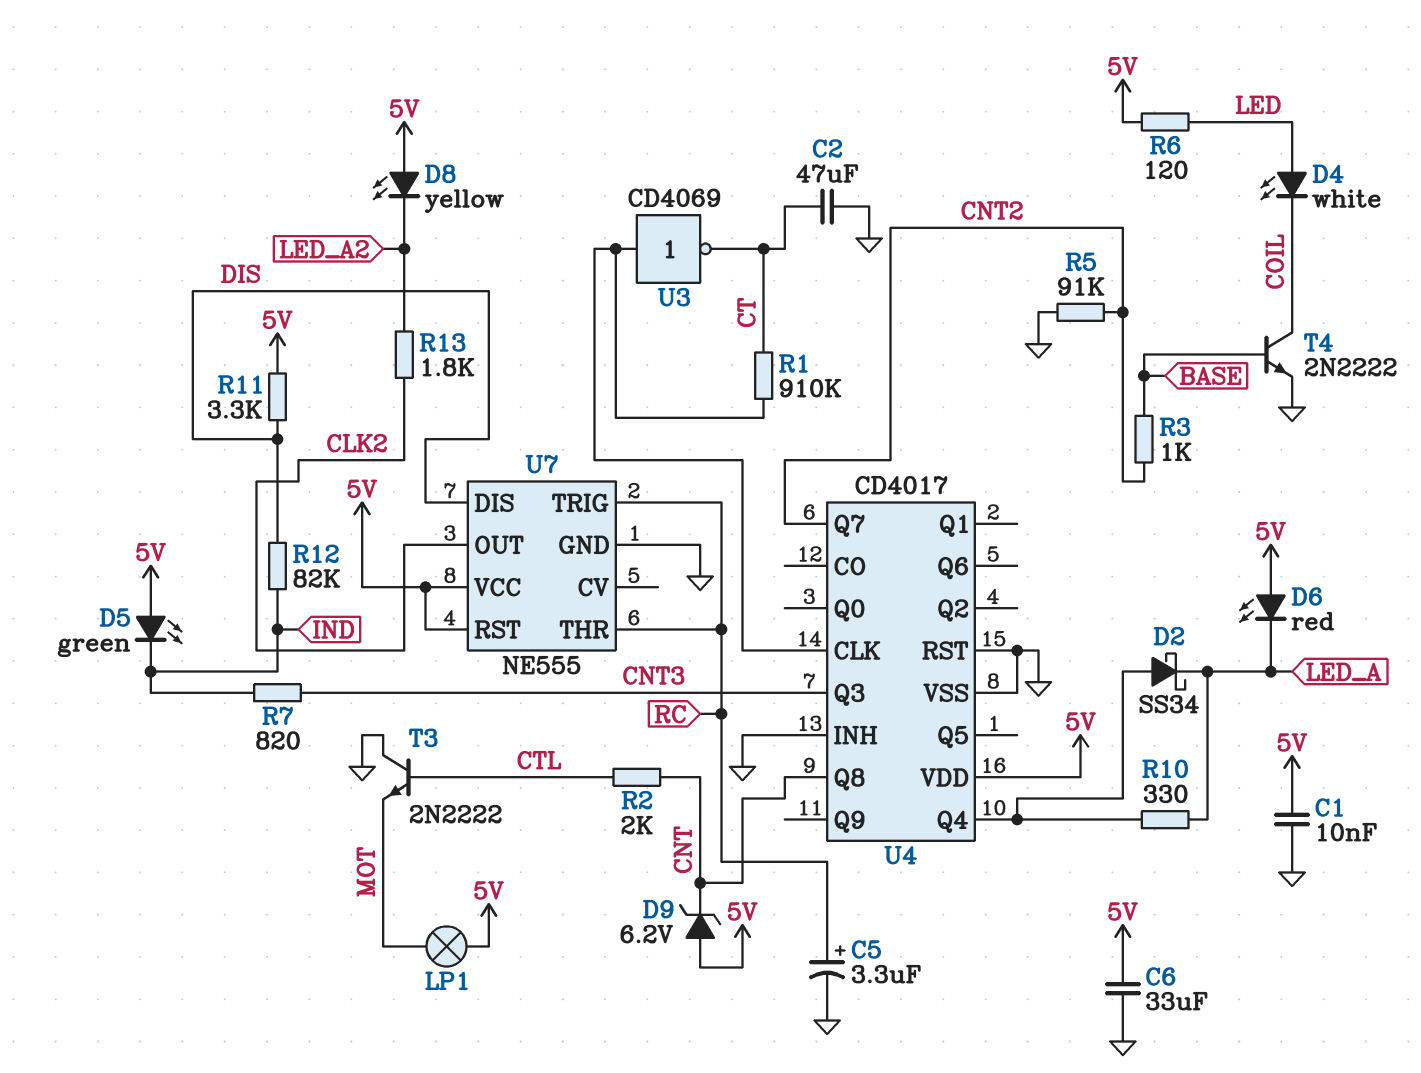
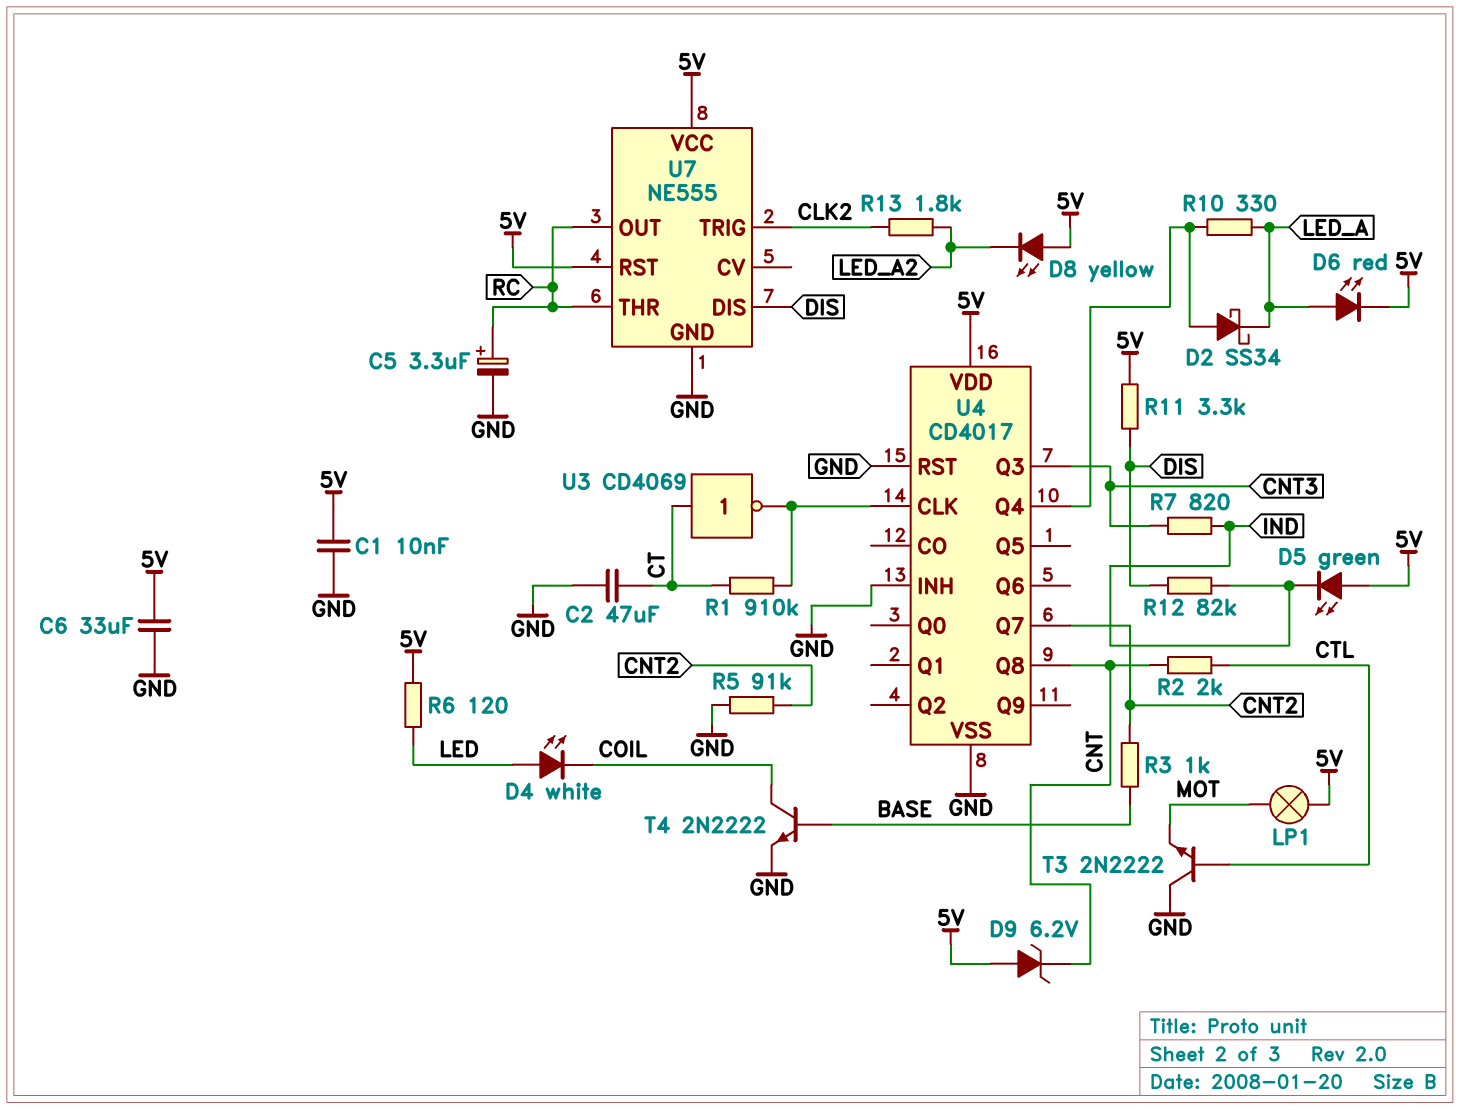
D6: LED red (A 5V, K LED_A) -> LED red (A LED_A, K 5V)
U3: NOT CD4069 (in U4/CLK, out CT) -> NOT CD4069 (in CT, out U4/CLK)
U7 pin OUT: CLK2 -> RC
U7 pin TRIG: RC -> CLK2

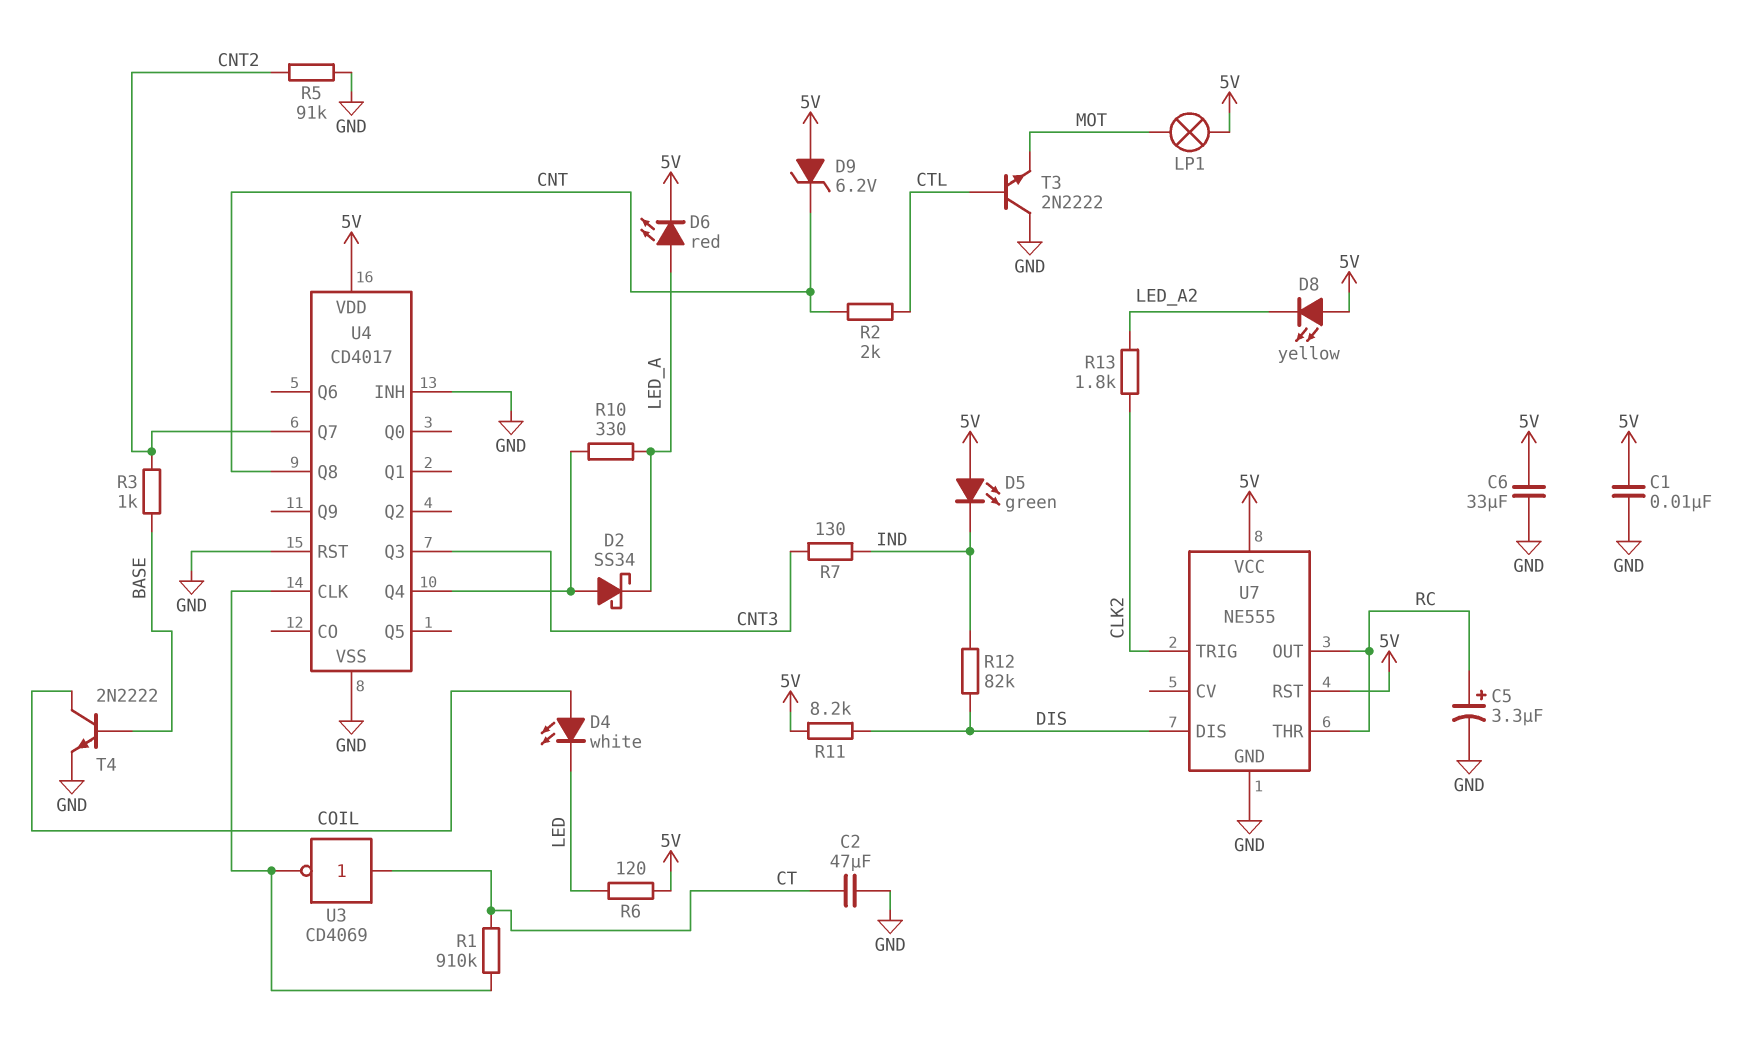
D4: LED white (A LED, K COIL) -> LED white (A COIL, K LED)
R7: 820 (CNT3, IND) -> 130 (CNT3, IND)
R11: 3.3k (5V, DIS) -> 8.2k (5V, DIS)

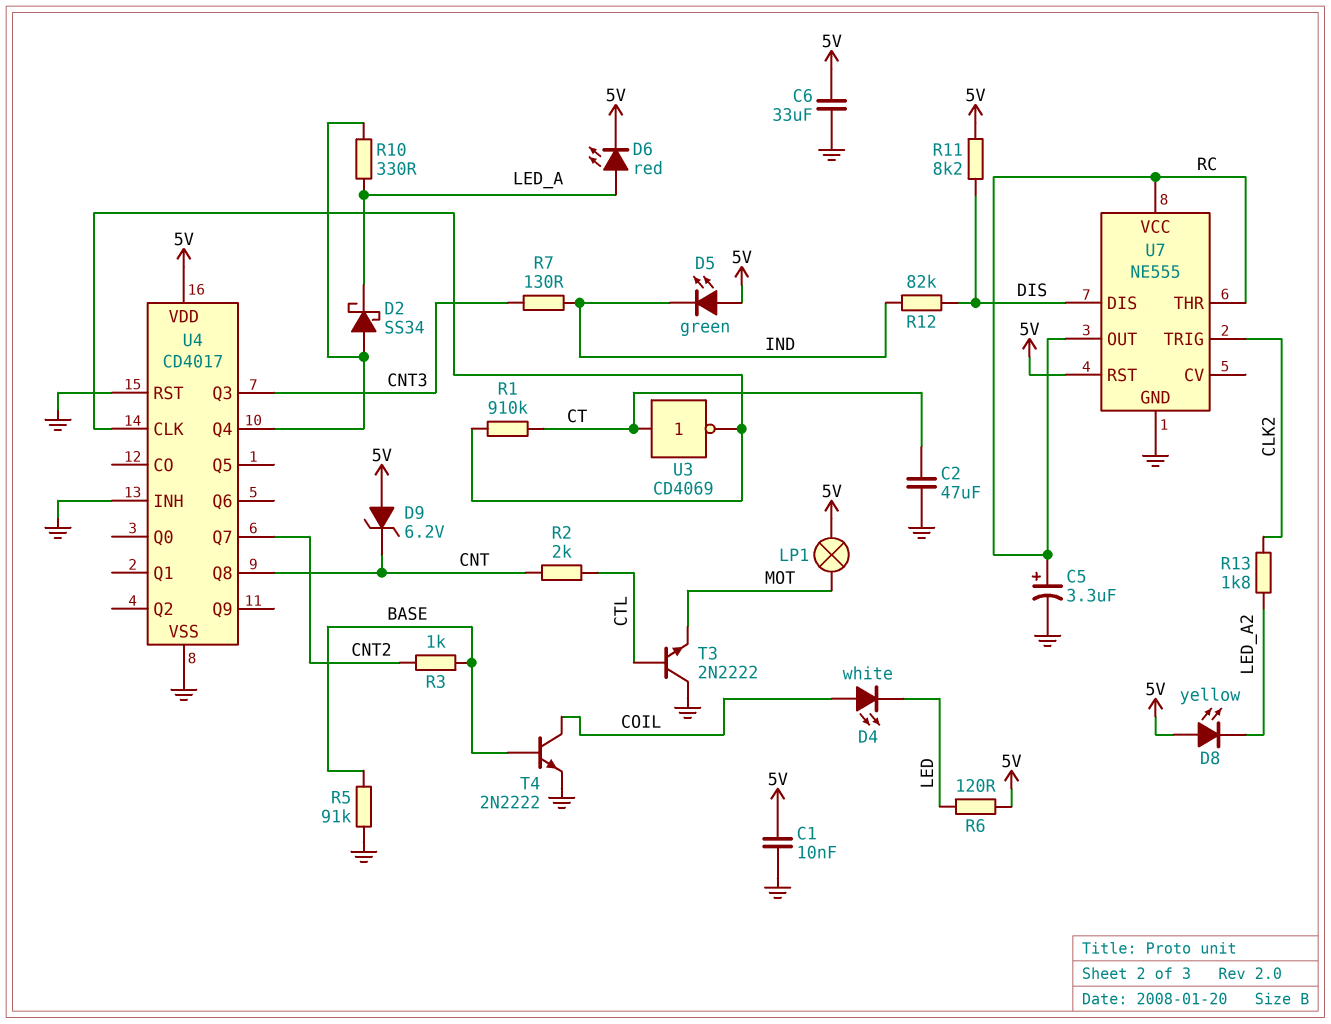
R5: 91k (CNT2, GND) -> 91k (BASE, GND)
U7 pin VCC: 5V -> RC

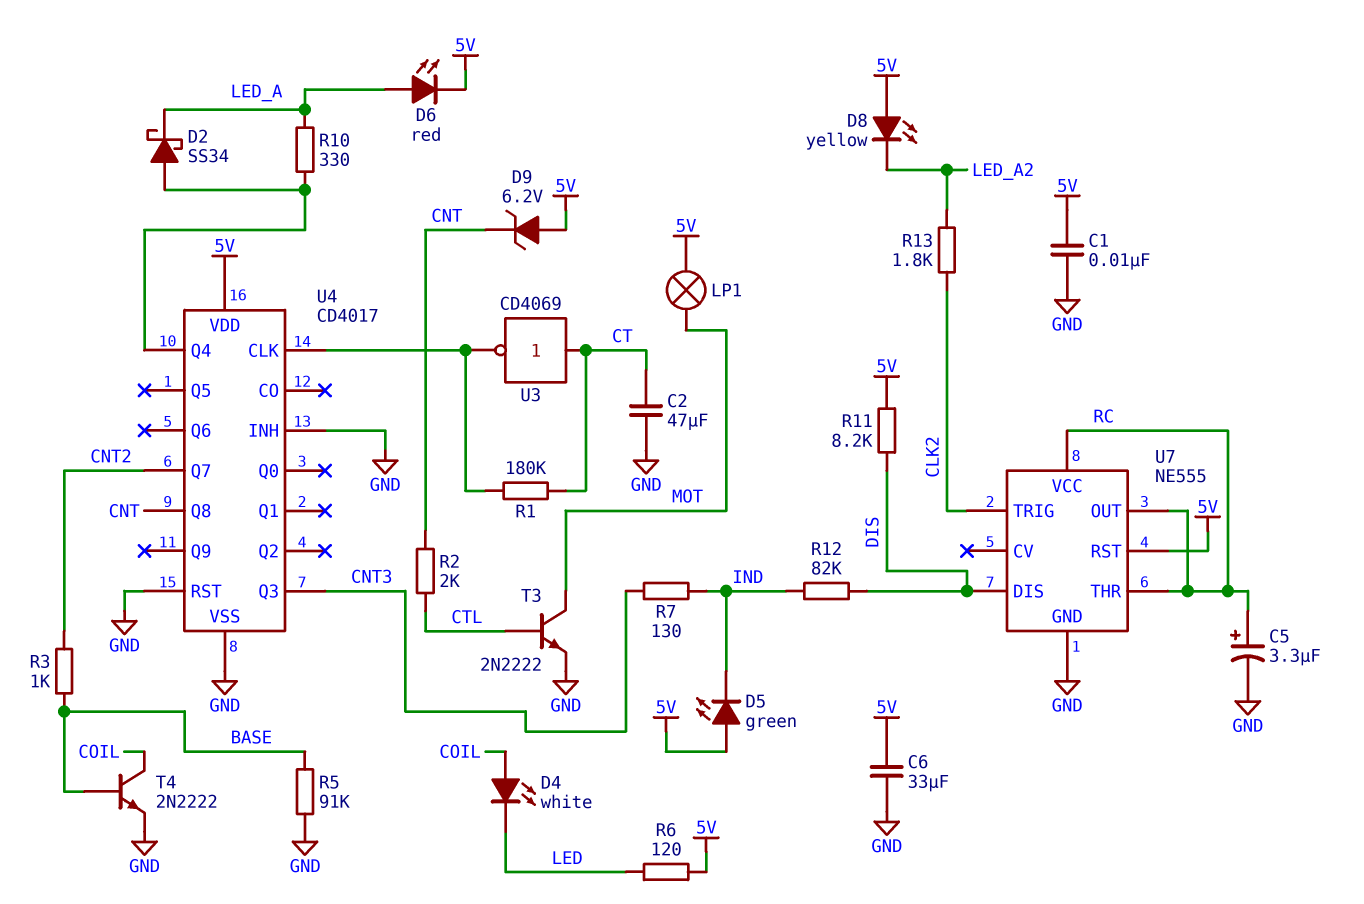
R1: 910k (CT, U4/CLK) -> 180k (CT, U4/CLK)
T3: NPN 2N2222 (B CTL, C GND, E MOT) -> NPN 2N2222 (B CTL, C MOT, E GND)

